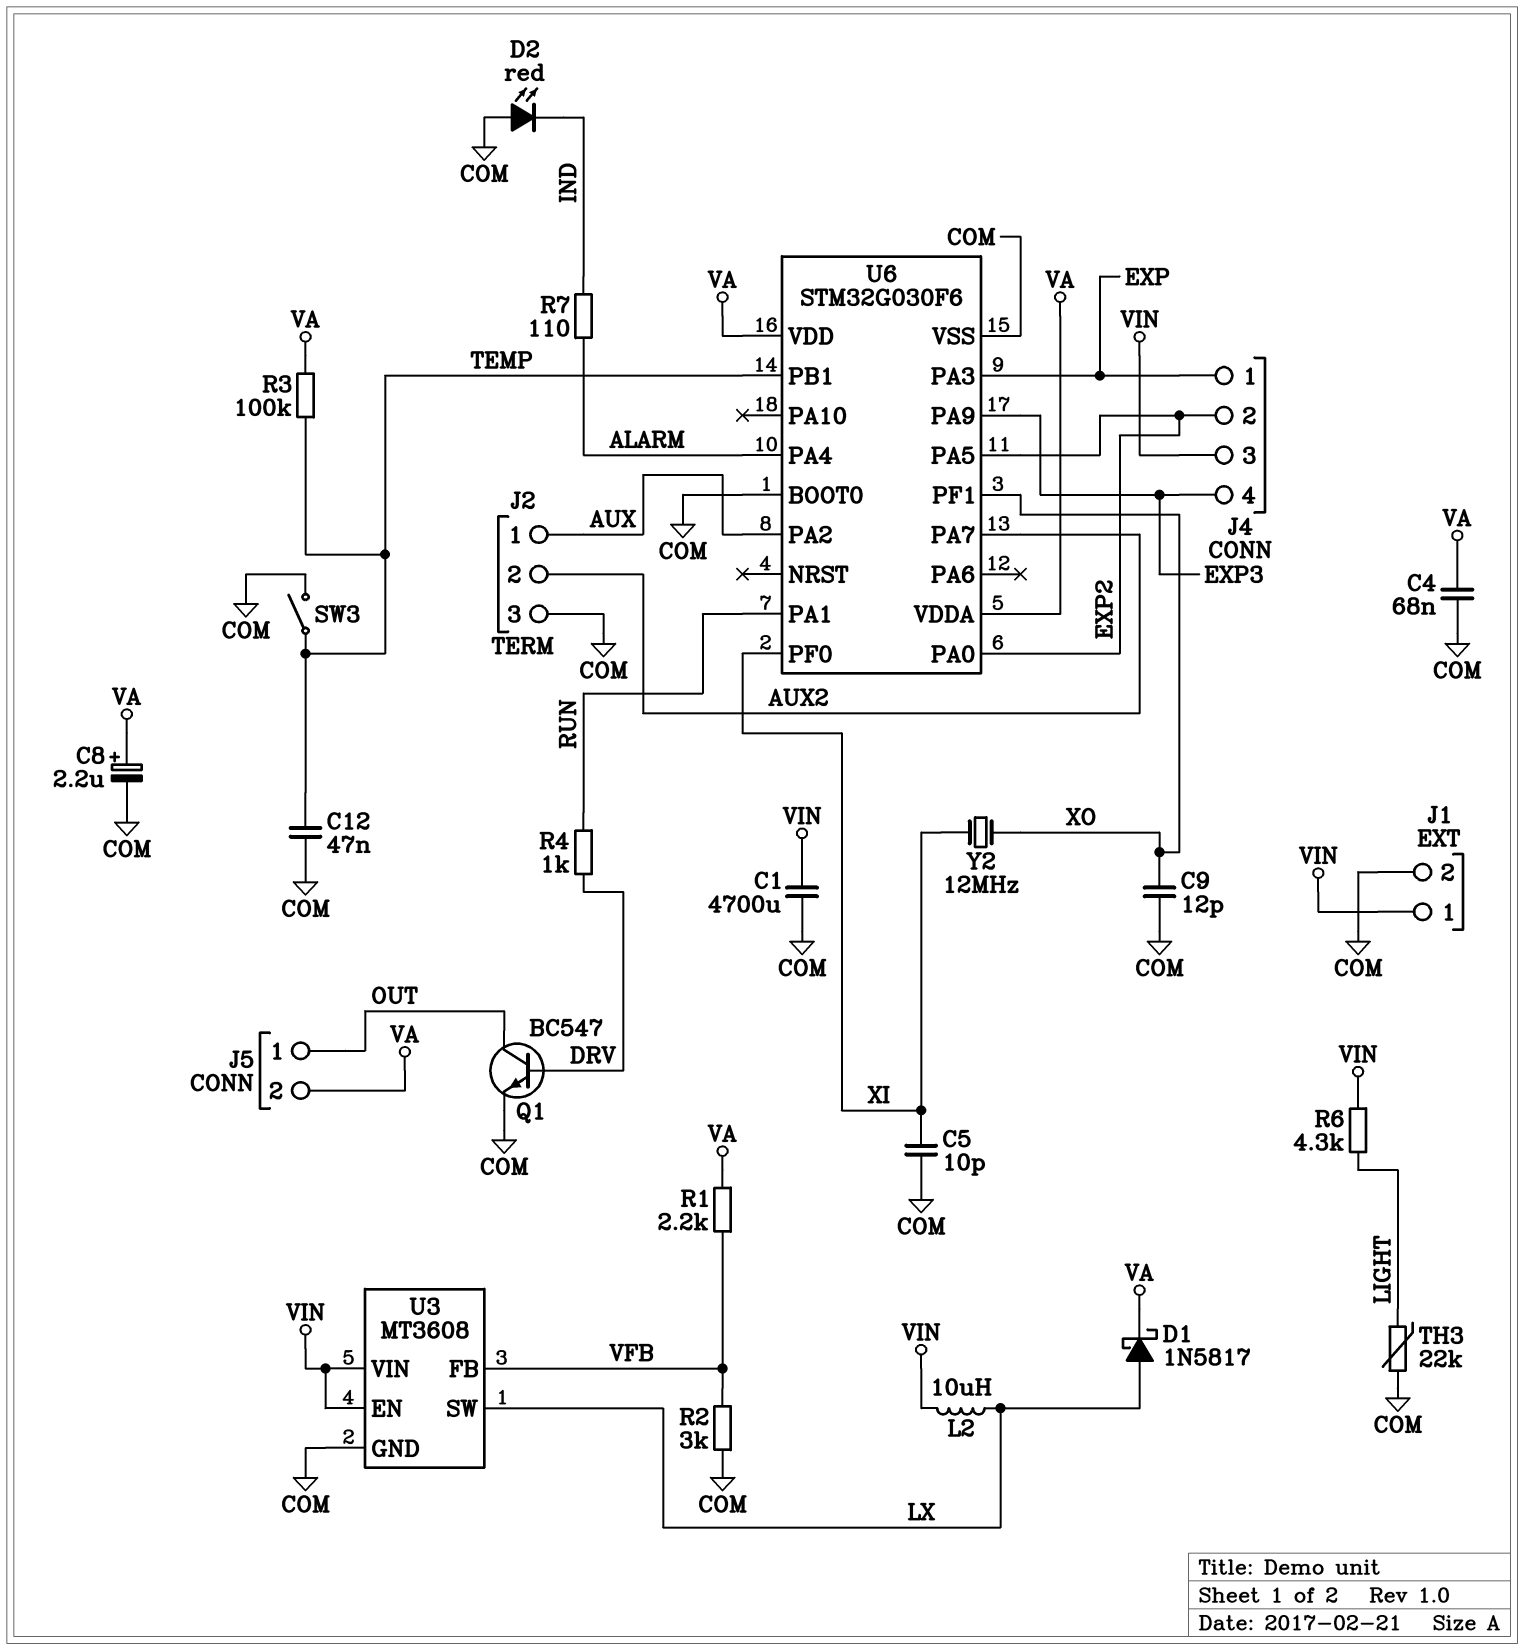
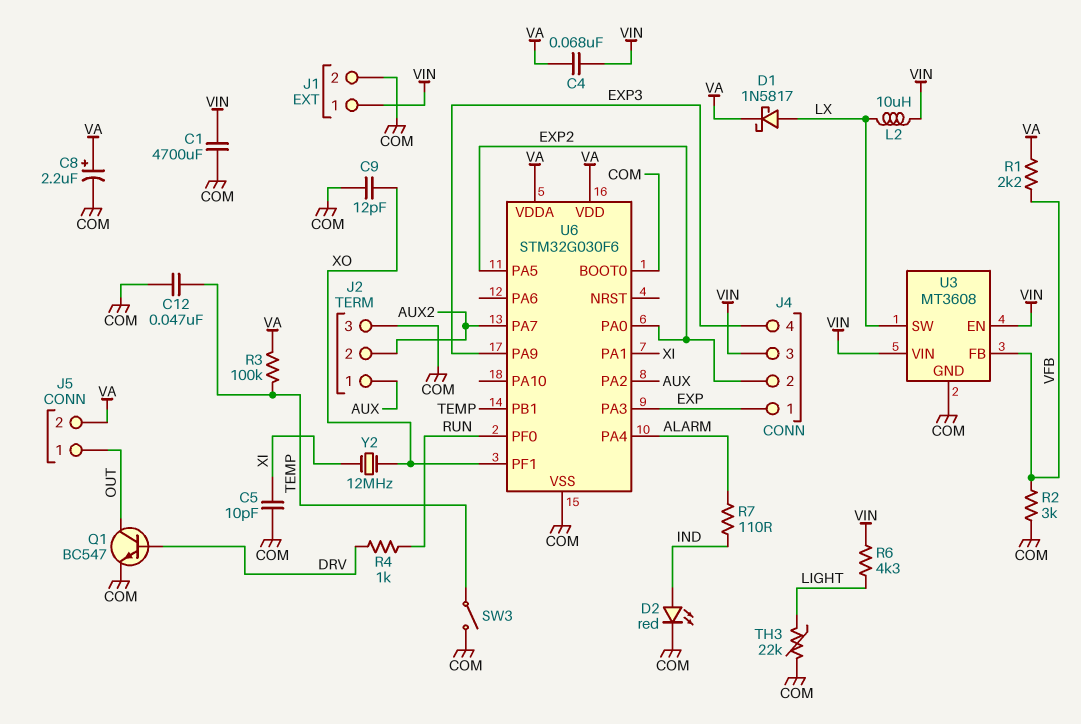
C4: 68nF (COM, VA) -> 68nF (VA, VIN)
D2: LED red (A COM, K IND) -> LED red (A IND, K COM)
U6 pin PA1: RUN -> XI
U6 pin PF0: XI -> RUN

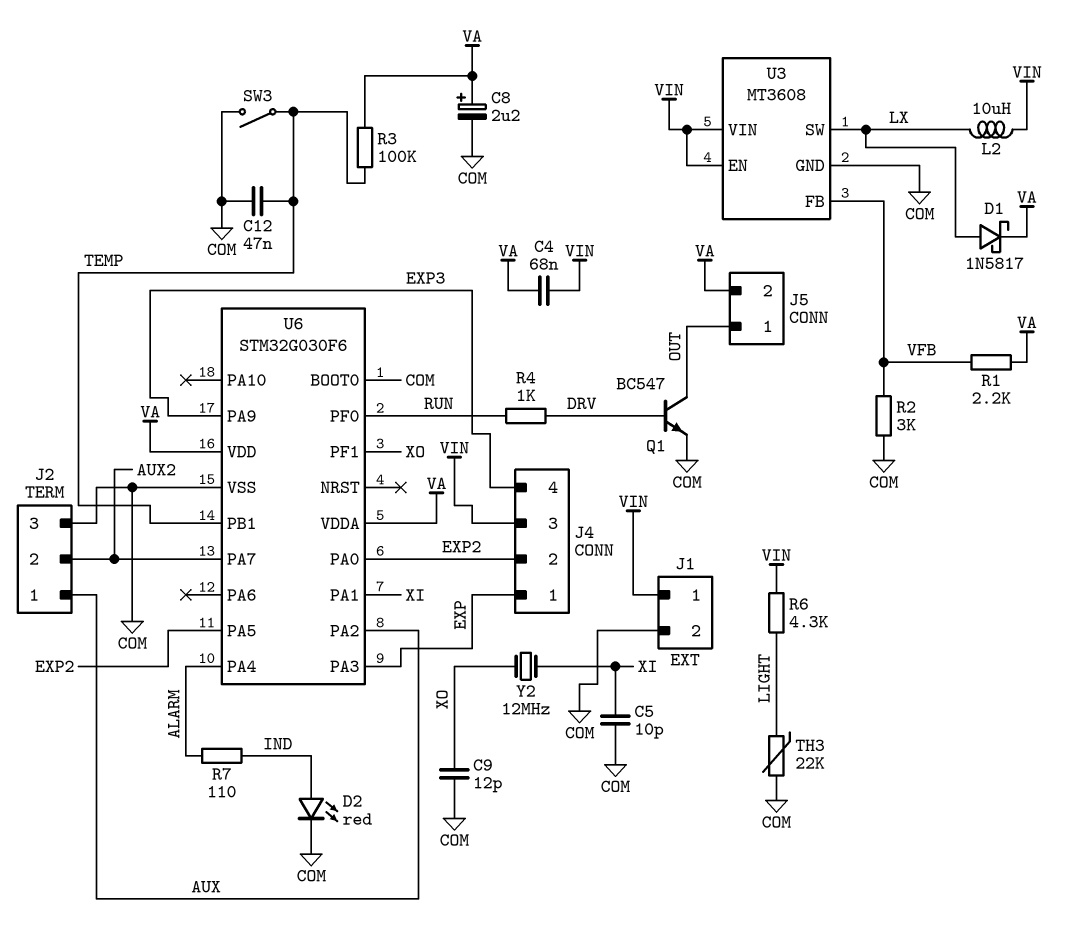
C1: 4700uF (COM, VIN) -> none

